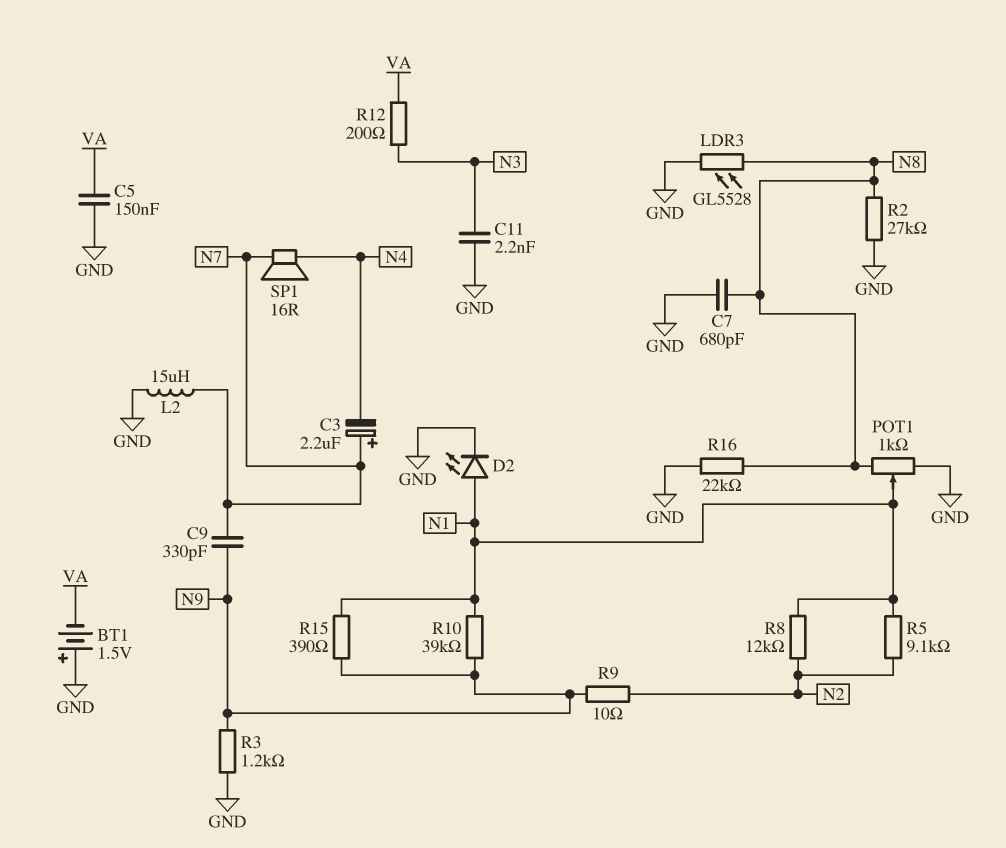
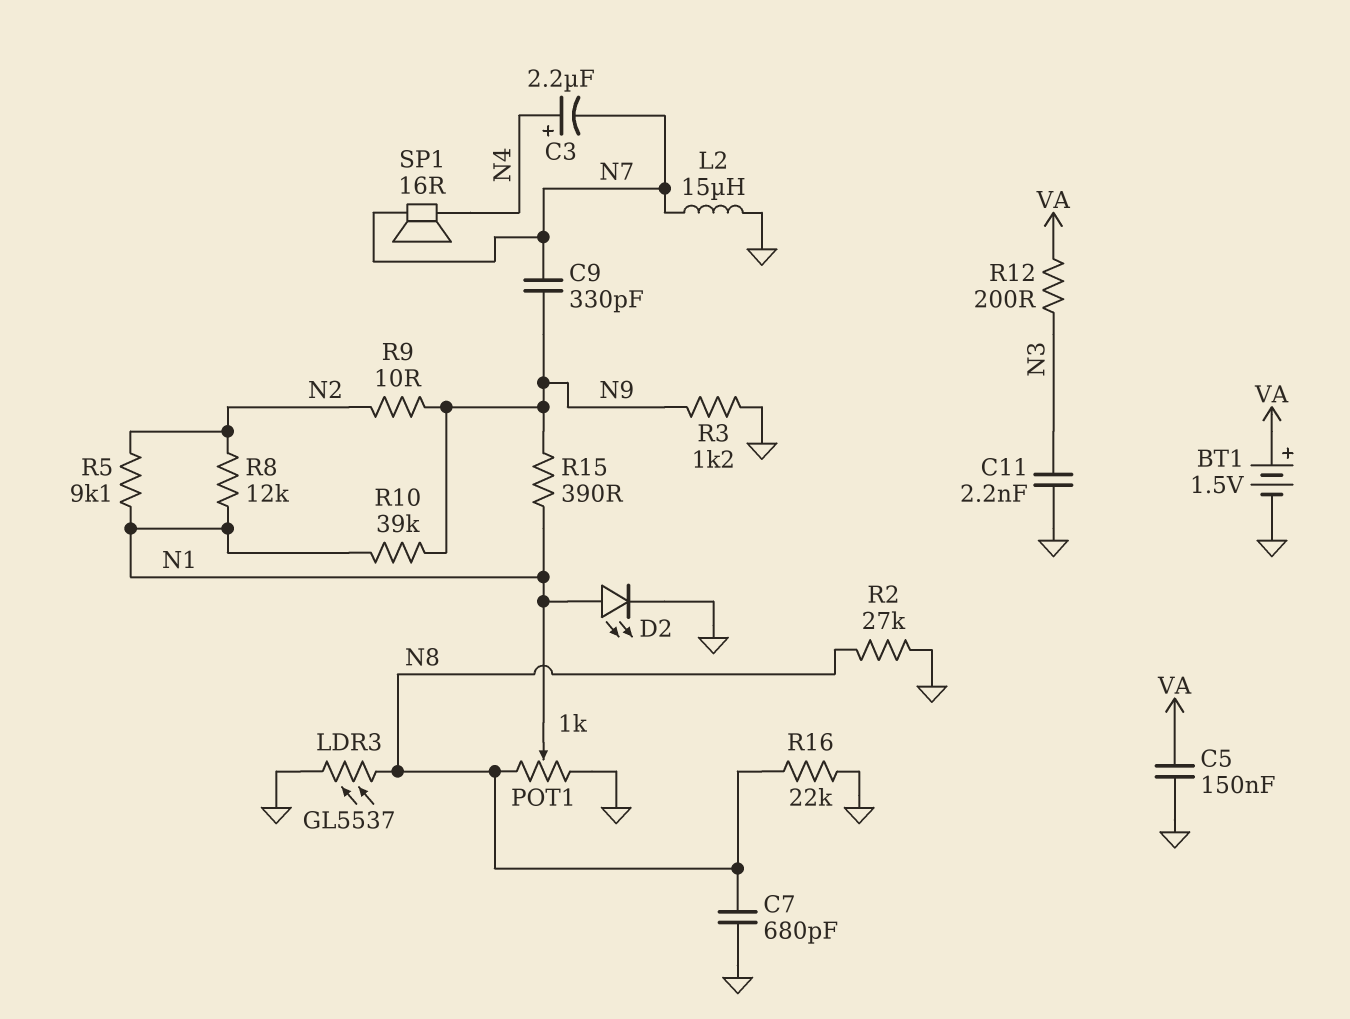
BT1: 1.5V (plus GND, minus VA) -> 1.5V (plus VA, minus GND)
C3: 2.2uF (plus N7, minus N4) -> 2.2uF (plus N4, minus N7)
LDR3: GL5528 (GND, N8) -> GL5537 (GND, N8)

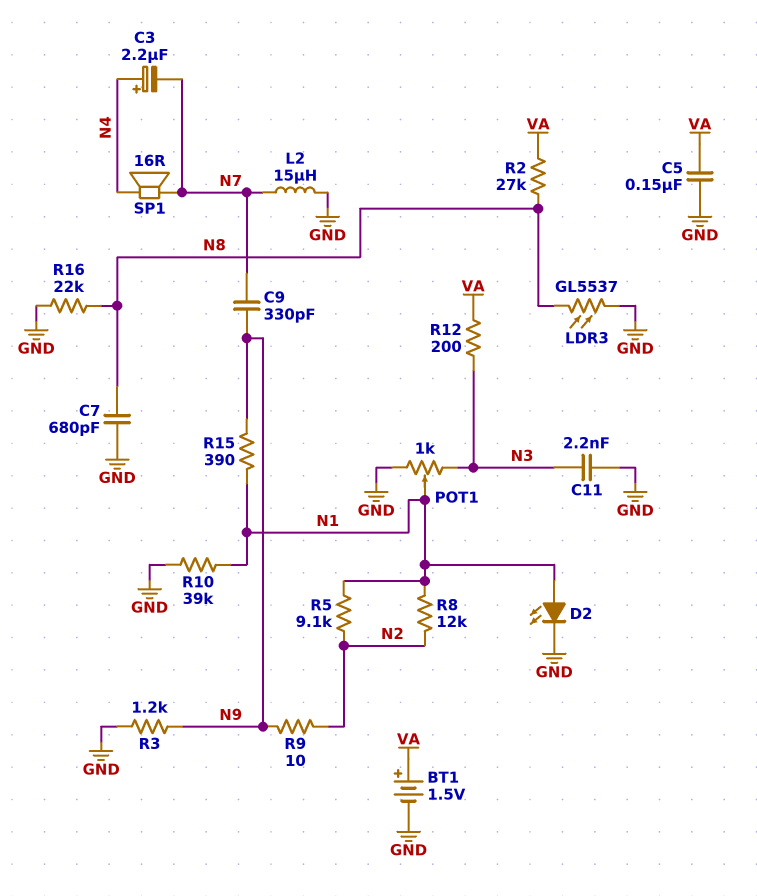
POT1: 1k (GND, N8, wiper N1) -> 1k (GND, N3, wiper N1)
R2: 27k (GND, N8) -> 27k (N8, VA)
R10: 39k (N1, N9) -> 39k (GND, N1)

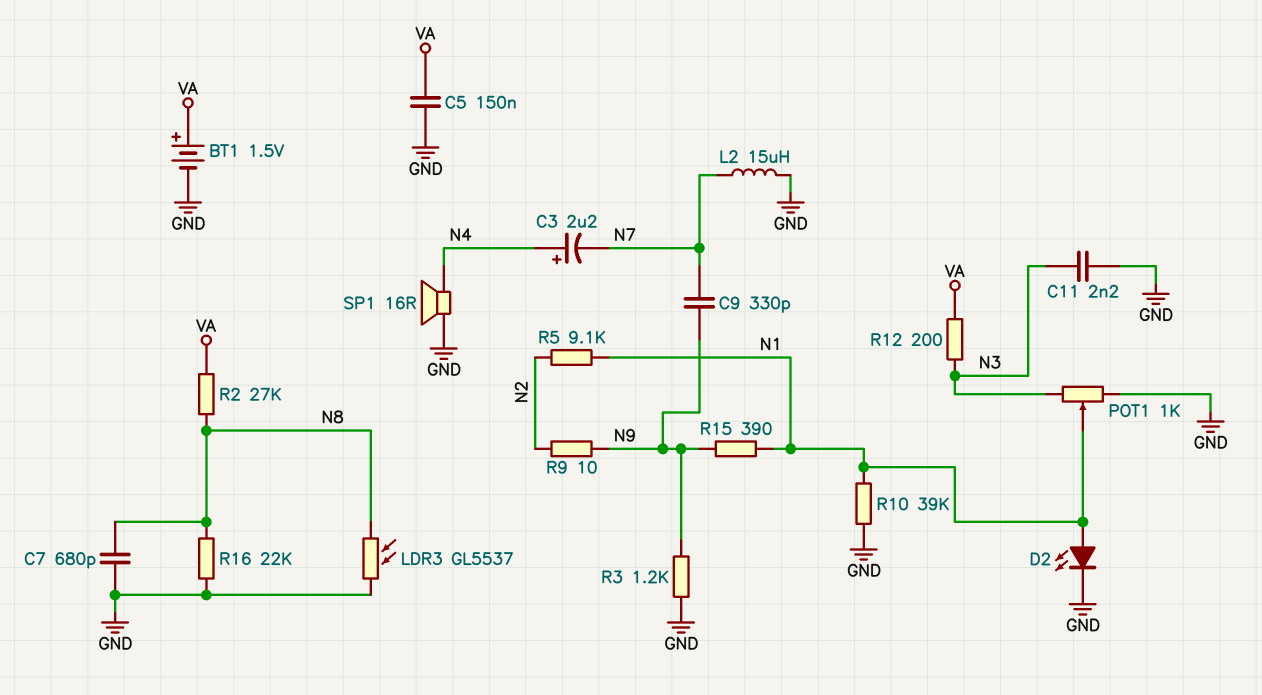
R8: 12k (N1, N2) -> none
SP1: speaker 16R (N4, N7) -> speaker 16R (GND, N4)

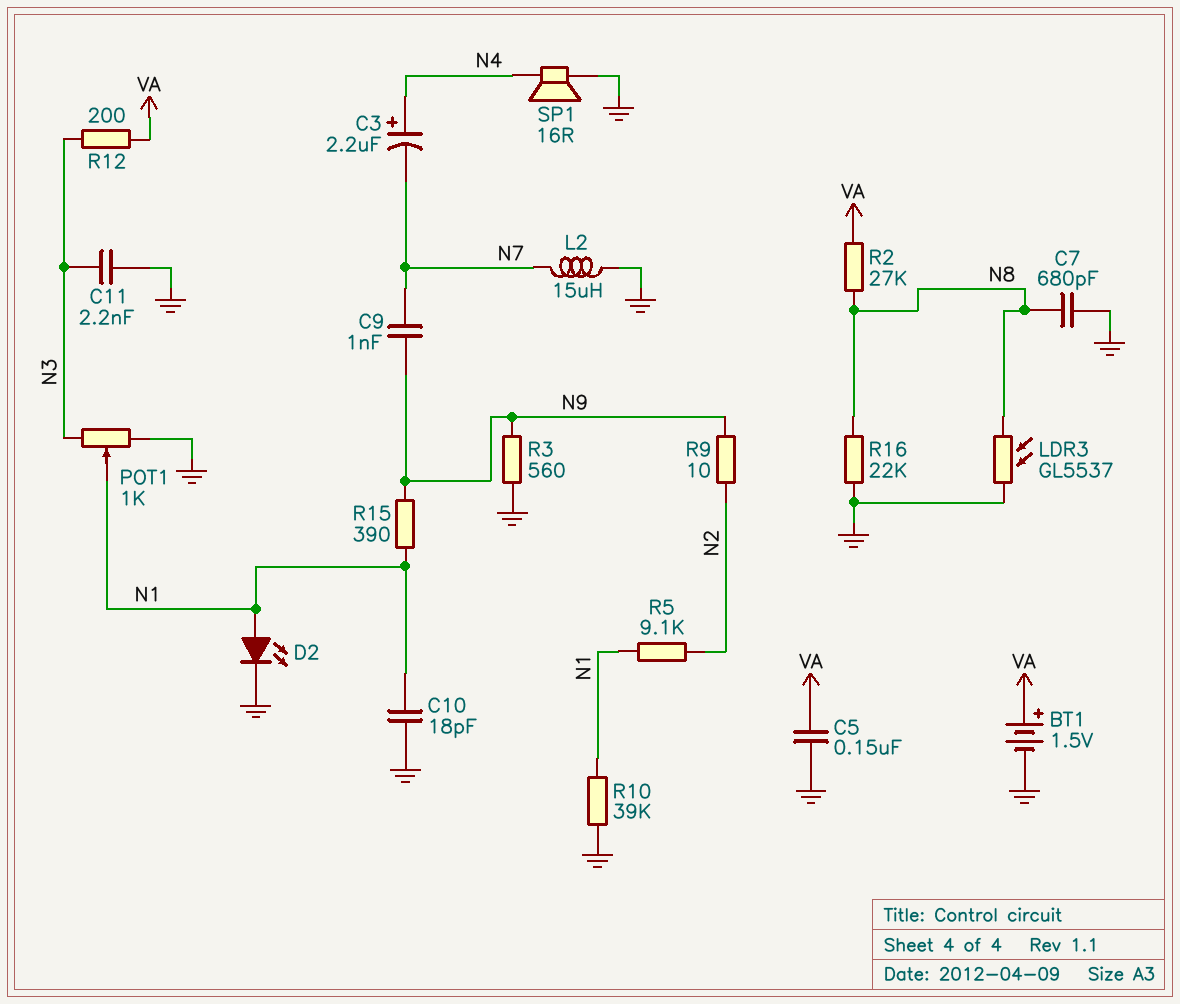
C9: 330pF (N7, N9) -> 1nF (N7, N9)
C10: none -> 18pF (GND, N1)
R3: 1.2k (GND, N9) -> 560 (GND, N9)

